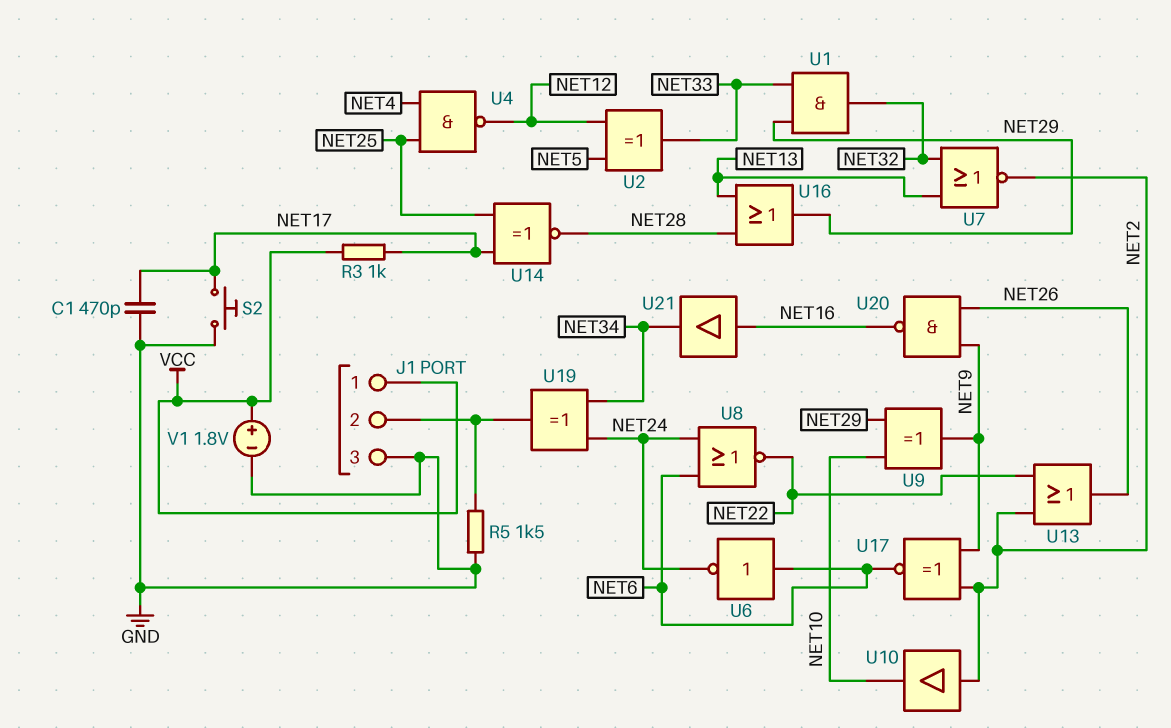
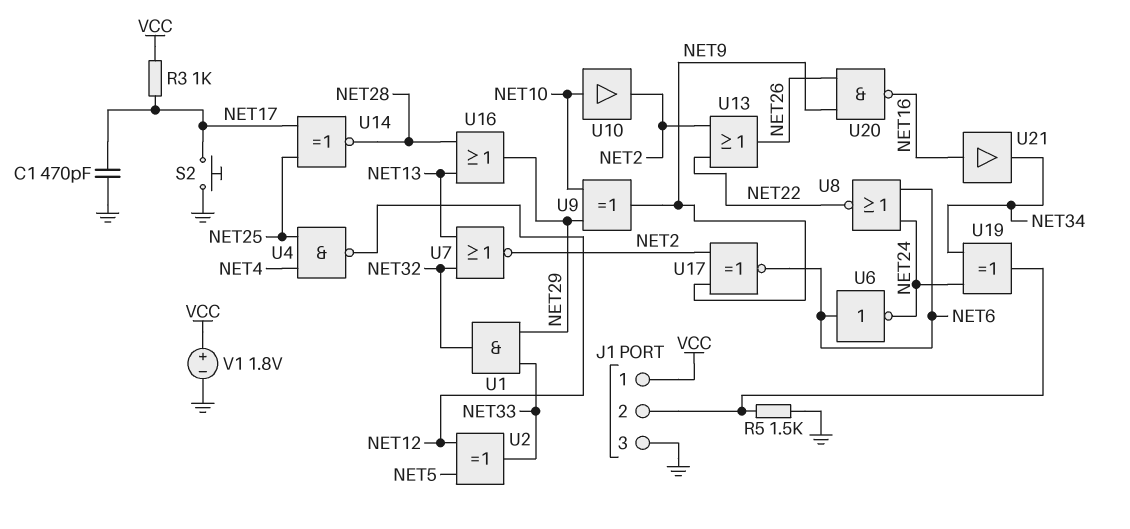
U10: buffer (in NET2, out NET10) -> buffer (in NET10, out NET2)

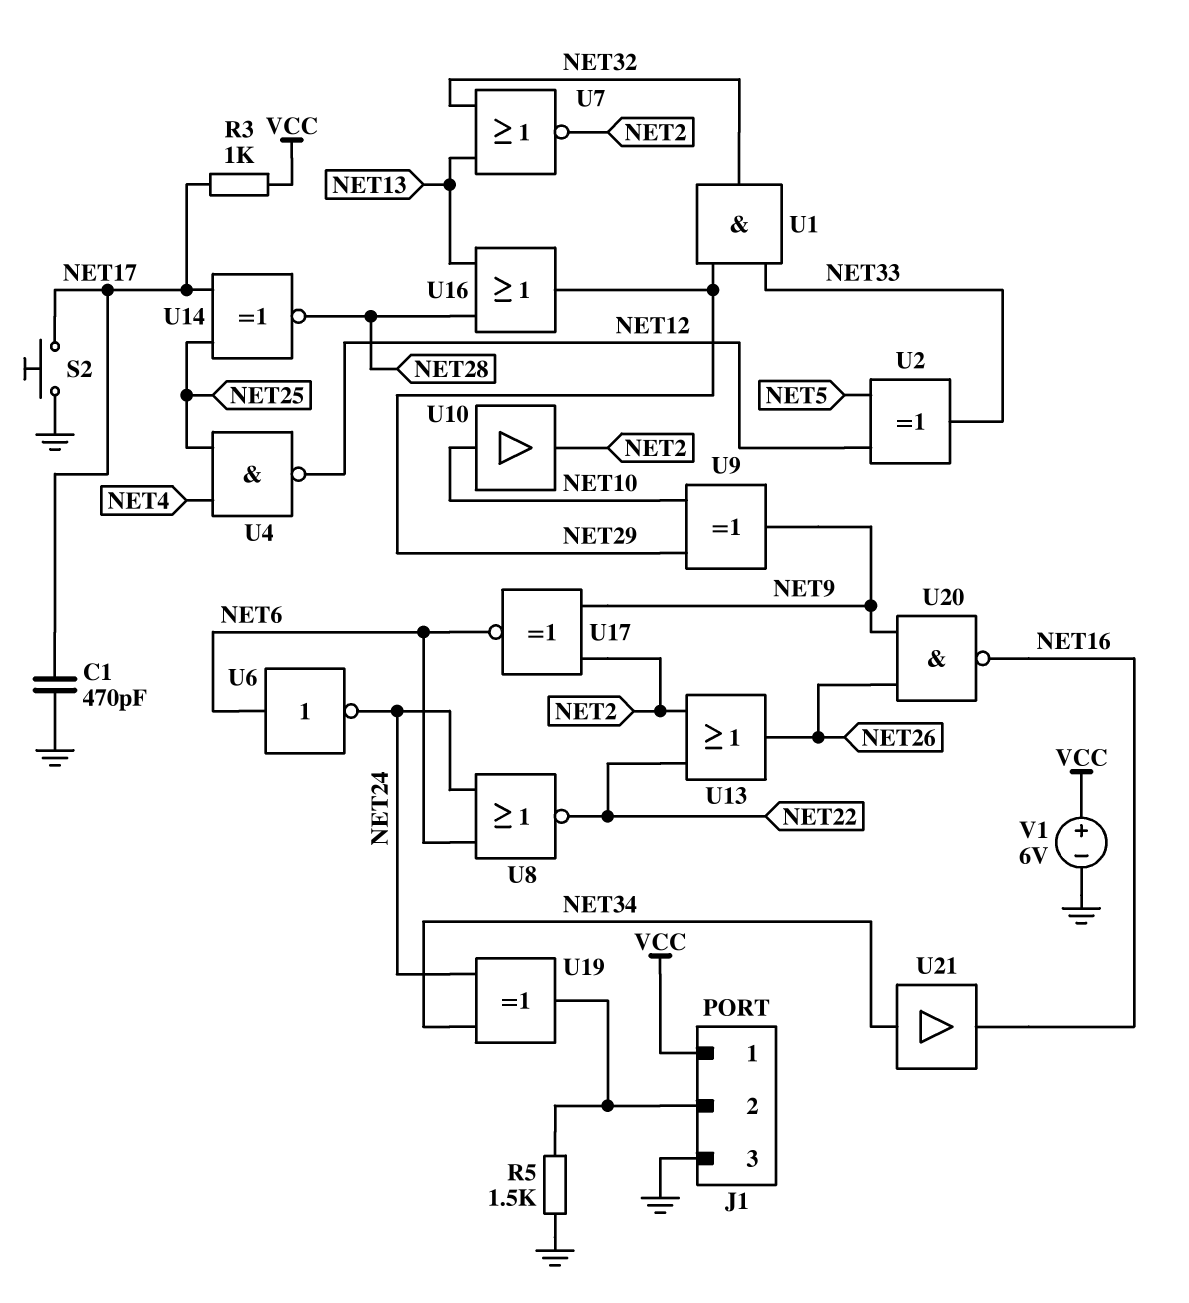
U21: buffer (in NET16, out NET34) -> buffer (in NET34, out NET16)
V1: 1.8V (plus VCC, minus GND) -> 6V (plus VCC, minus GND)

